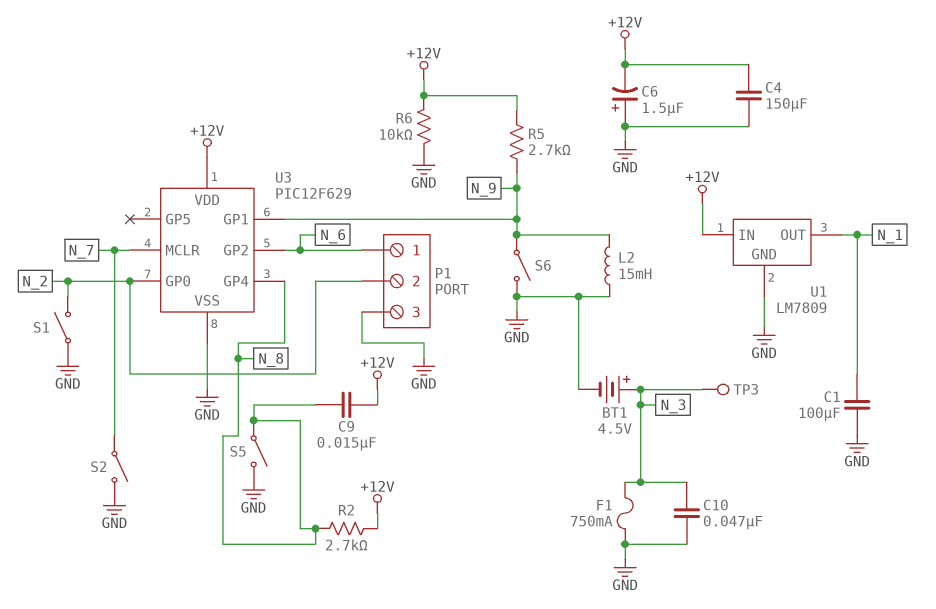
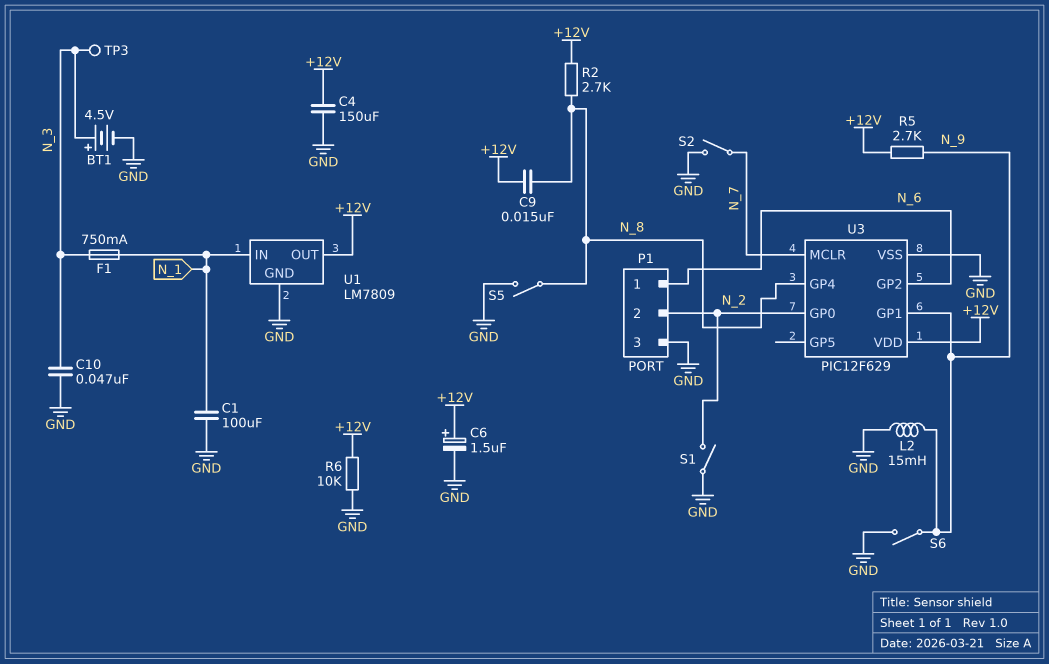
C6: 1.5uF (plus GND, minus +12V) -> 1.5uF (plus +12V, minus GND)
F1: 750mA (GND, N_3) -> 750mA (N_1, N_3)
U1 pin IN: +12V -> N_1
U1 pin OUT: N_1 -> +12V

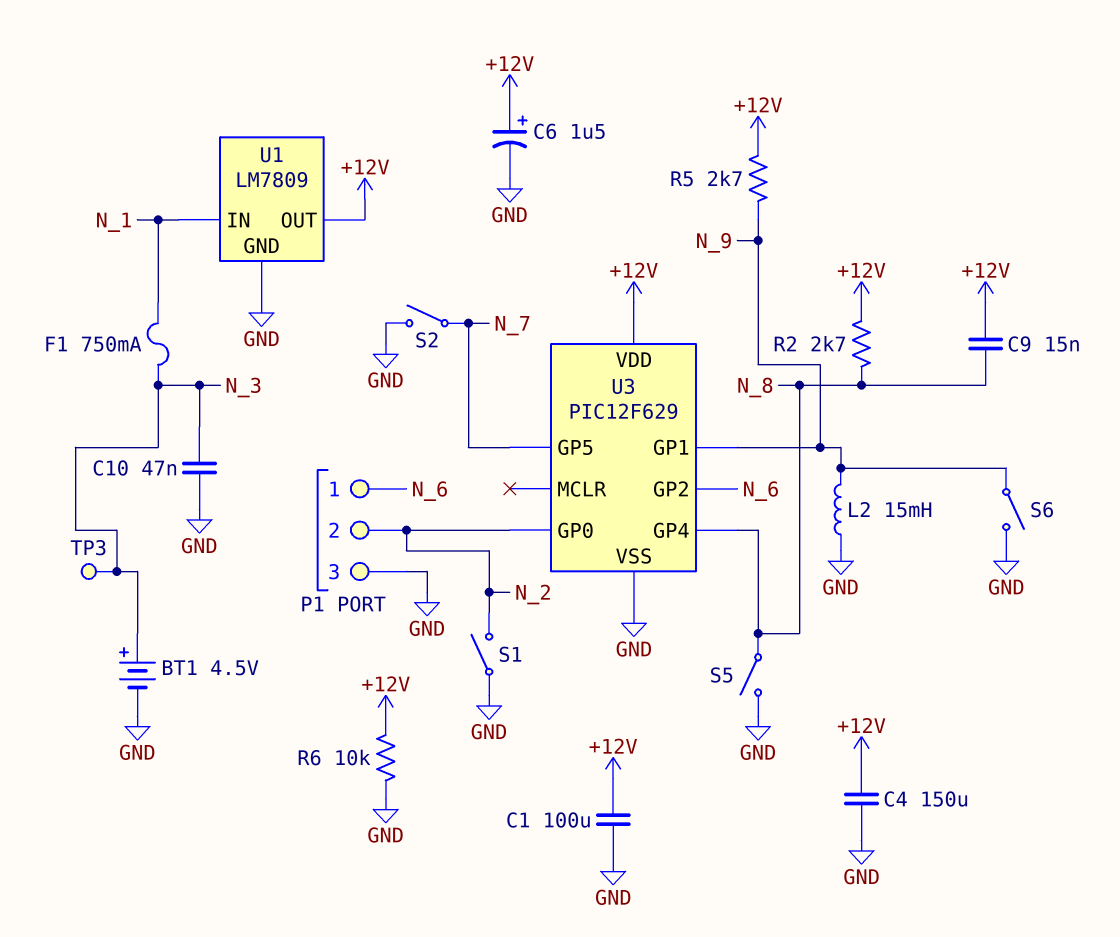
C1: 100uF (GND, N_1) -> 100uF (+12V, GND)
U3 pin GP5: none -> N_7
U3 pin MCLR: N_7 -> none

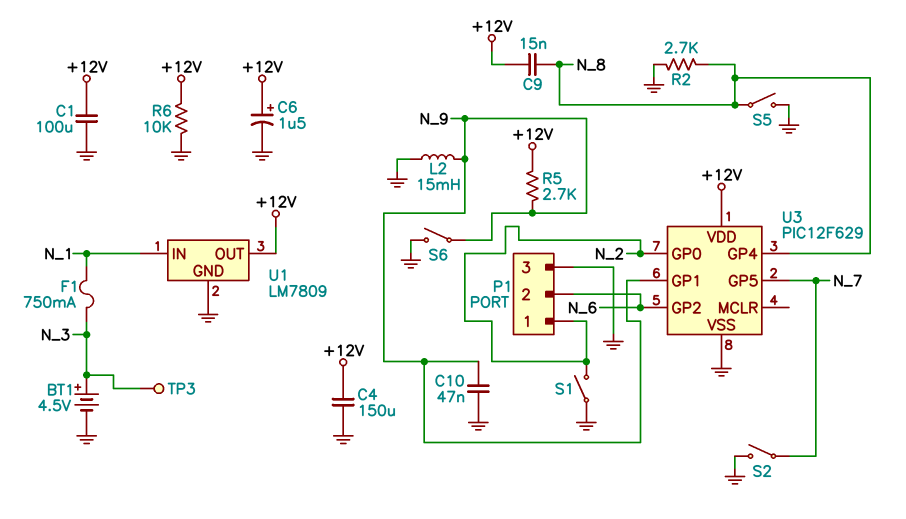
C10: 47nF (GND, N_3) -> 47nF (GND, N_9)
P1 pin 1: N_6 -> N_2
P1 pin 2: N_2 -> N_6
R2: 2.7k (+12V, N_8) -> 2.7k (GND, N_8)

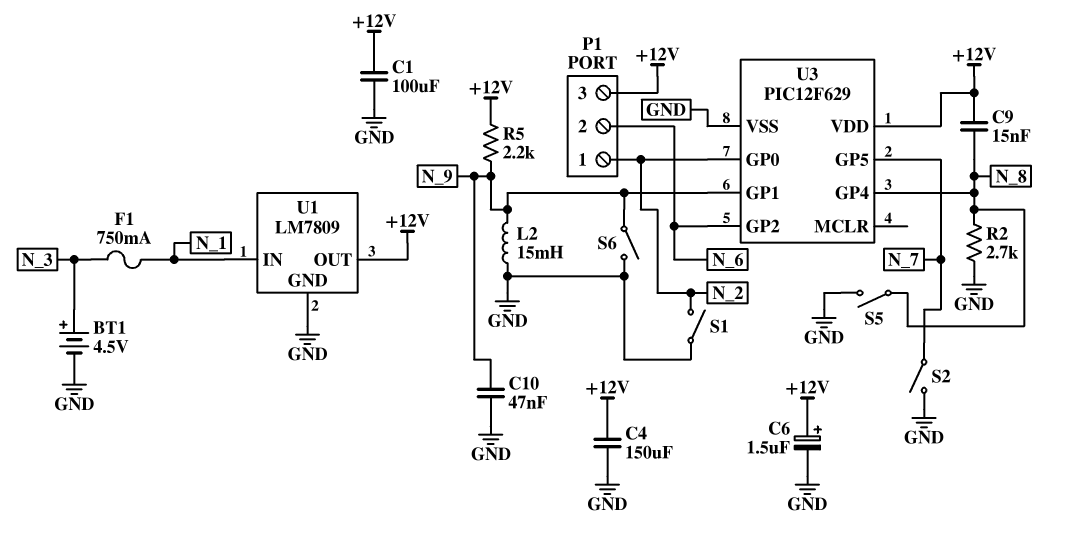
P1 pin 3: GND -> +12V
R5: 2.7k (+12V, N_9) -> 2.2k (+12V, N_9)
R6: 10k (+12V, GND) -> none
TP3: test point (N_3) -> none

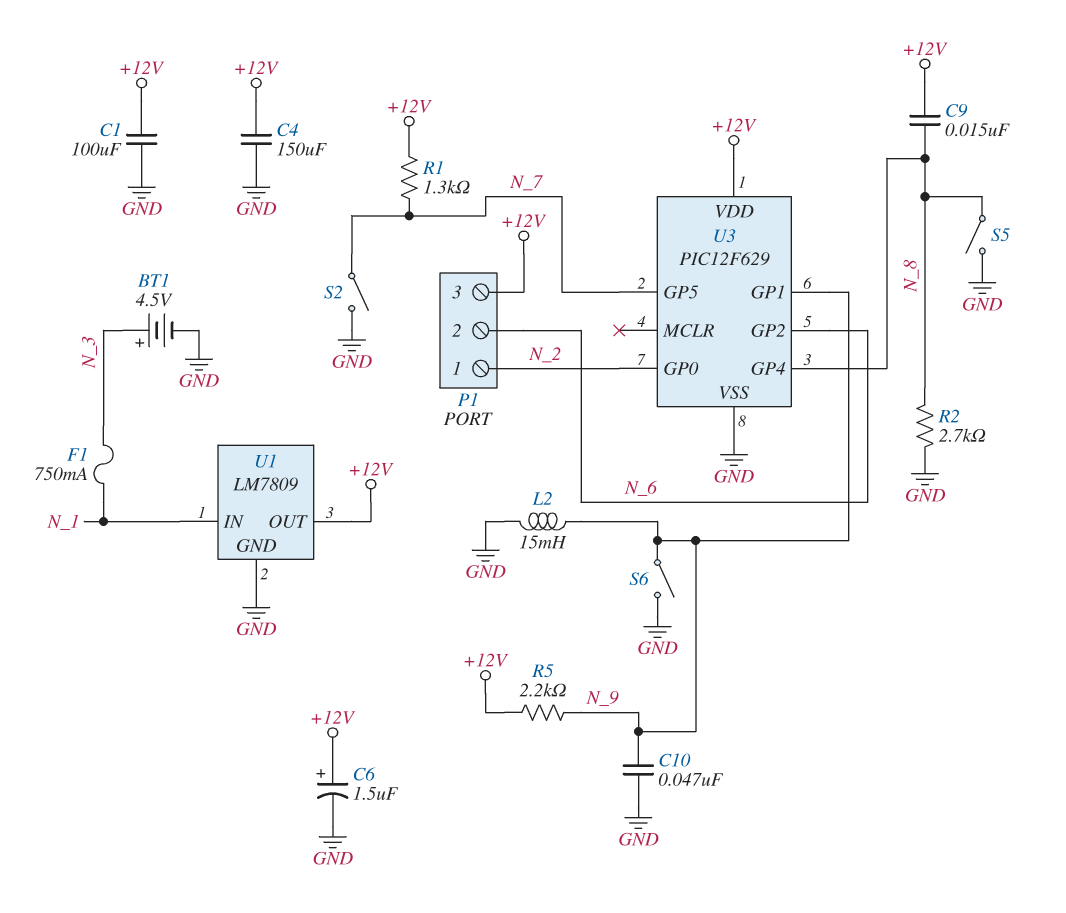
R1: none -> 1.3k (+12V, N_7)
S1: switch (GND, N_2) -> none

